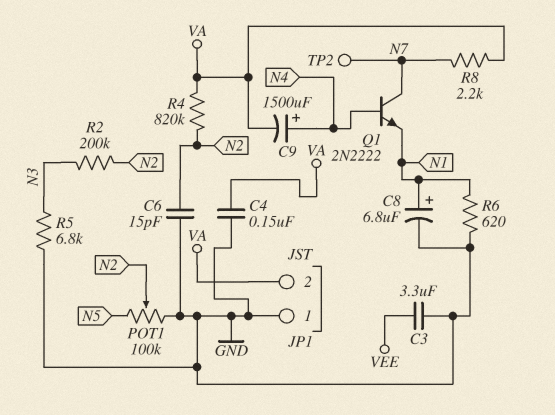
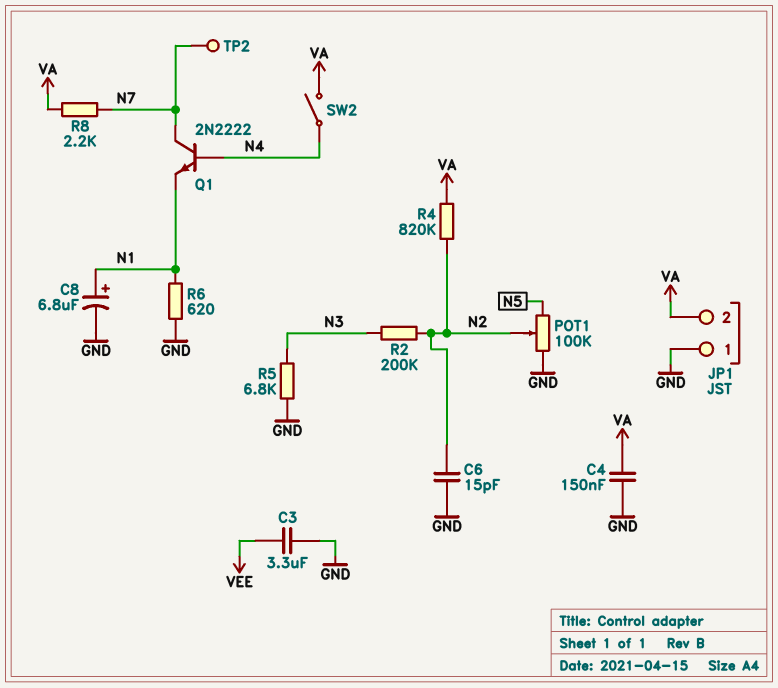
C9: 1500uF (plus N4, minus VA) -> none
SW2: none -> switch (N4, VA)

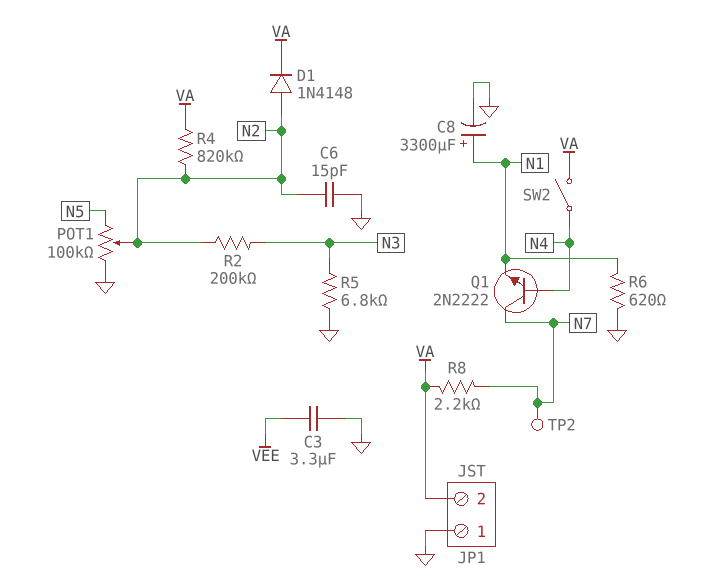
C4: 150nF (GND, VA) -> none
C8: 6.8uF (plus N1, minus GND) -> 3300uF (plus N1, minus GND)
D1: none -> diode 1N4148 (A N2, K VA)

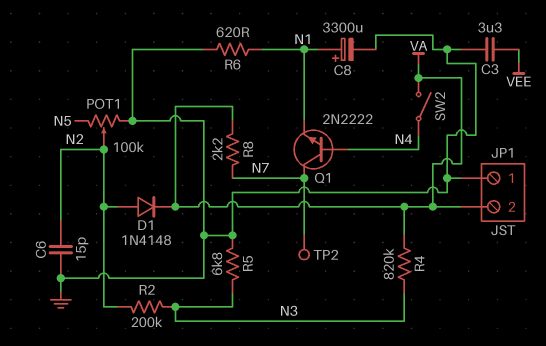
R4: 820k (N2, VA) -> 820k (N3, VA)

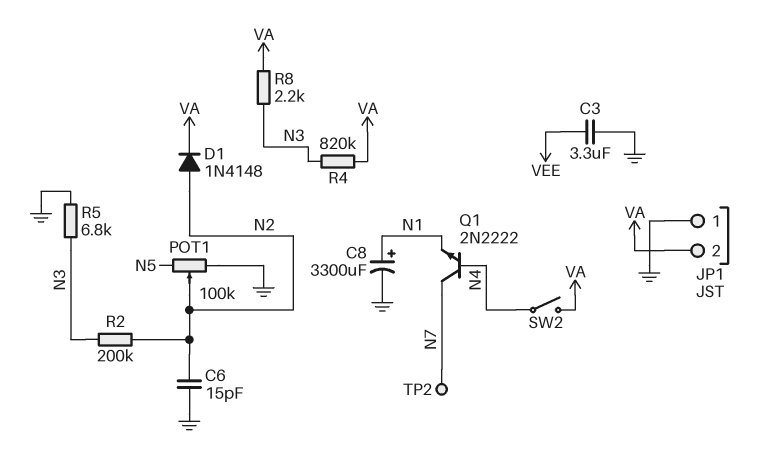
R6: 620 (GND, N1) -> none
R8: 2.2k (N7, VA) -> 2.2k (N3, VA)

